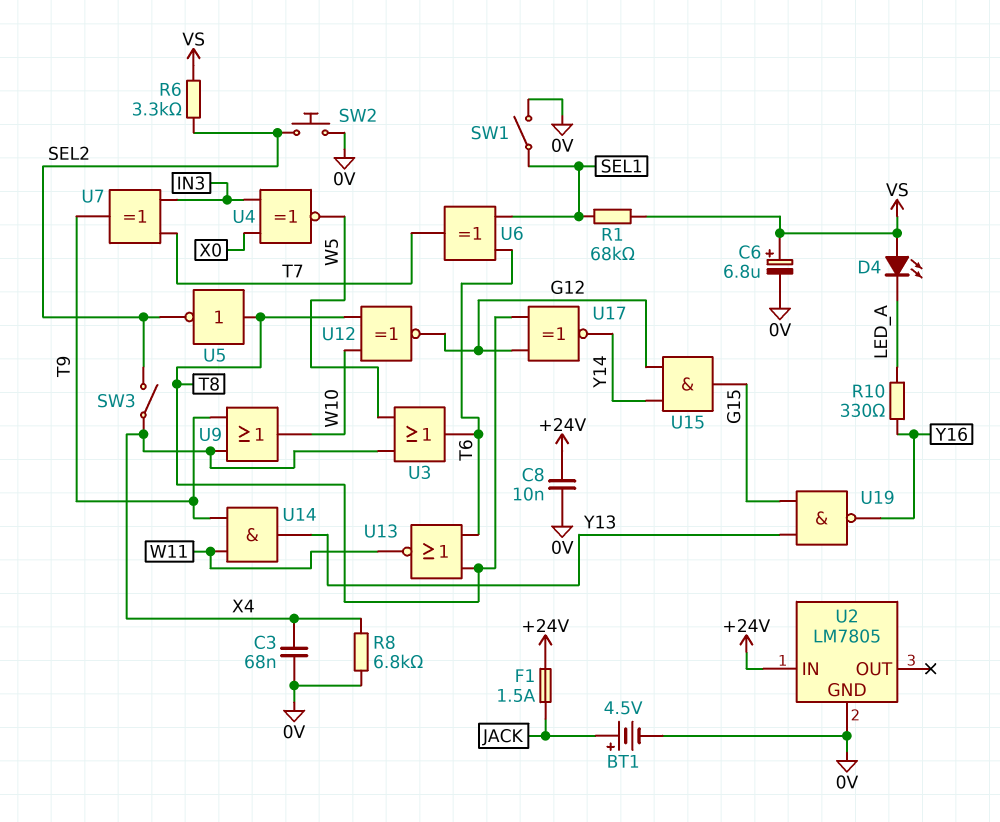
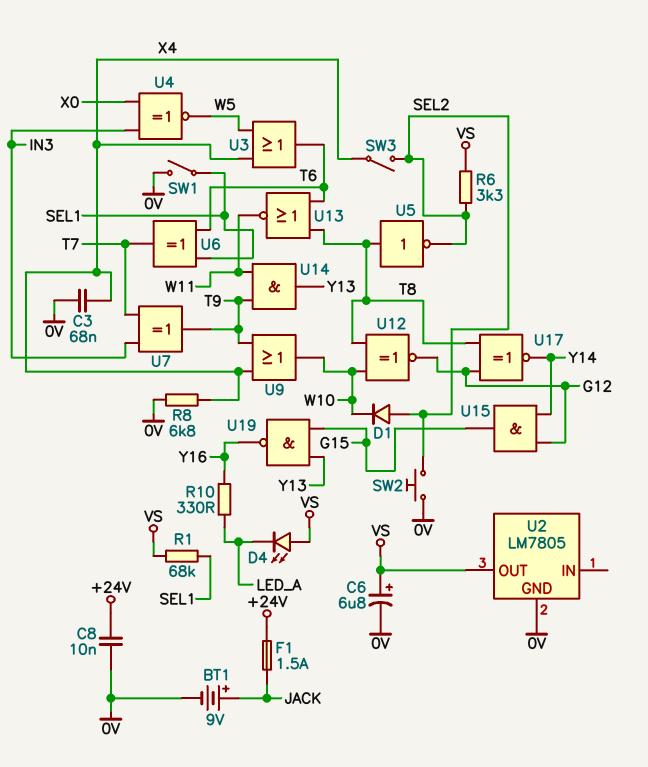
BT1: 4.5V (plus JACK, minus 0V) -> 9V (plus JACK, minus 0V)
D1: none -> diode (A SEL2, K W10)
U2 pin IN: +24V -> none
U2 pin OUT: none -> VS

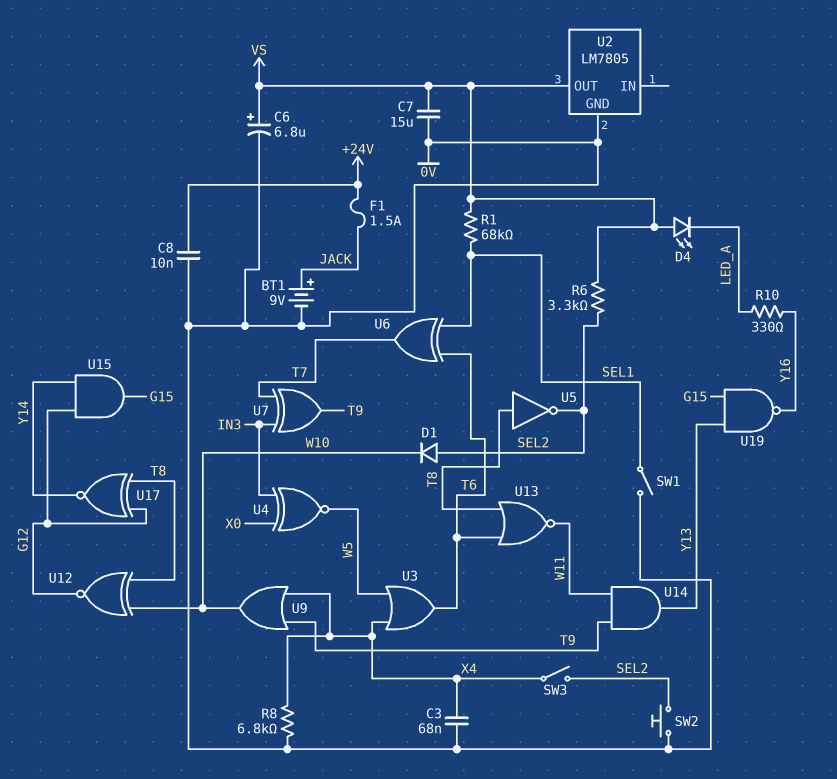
C7: none -> 15uF (0V, VS)

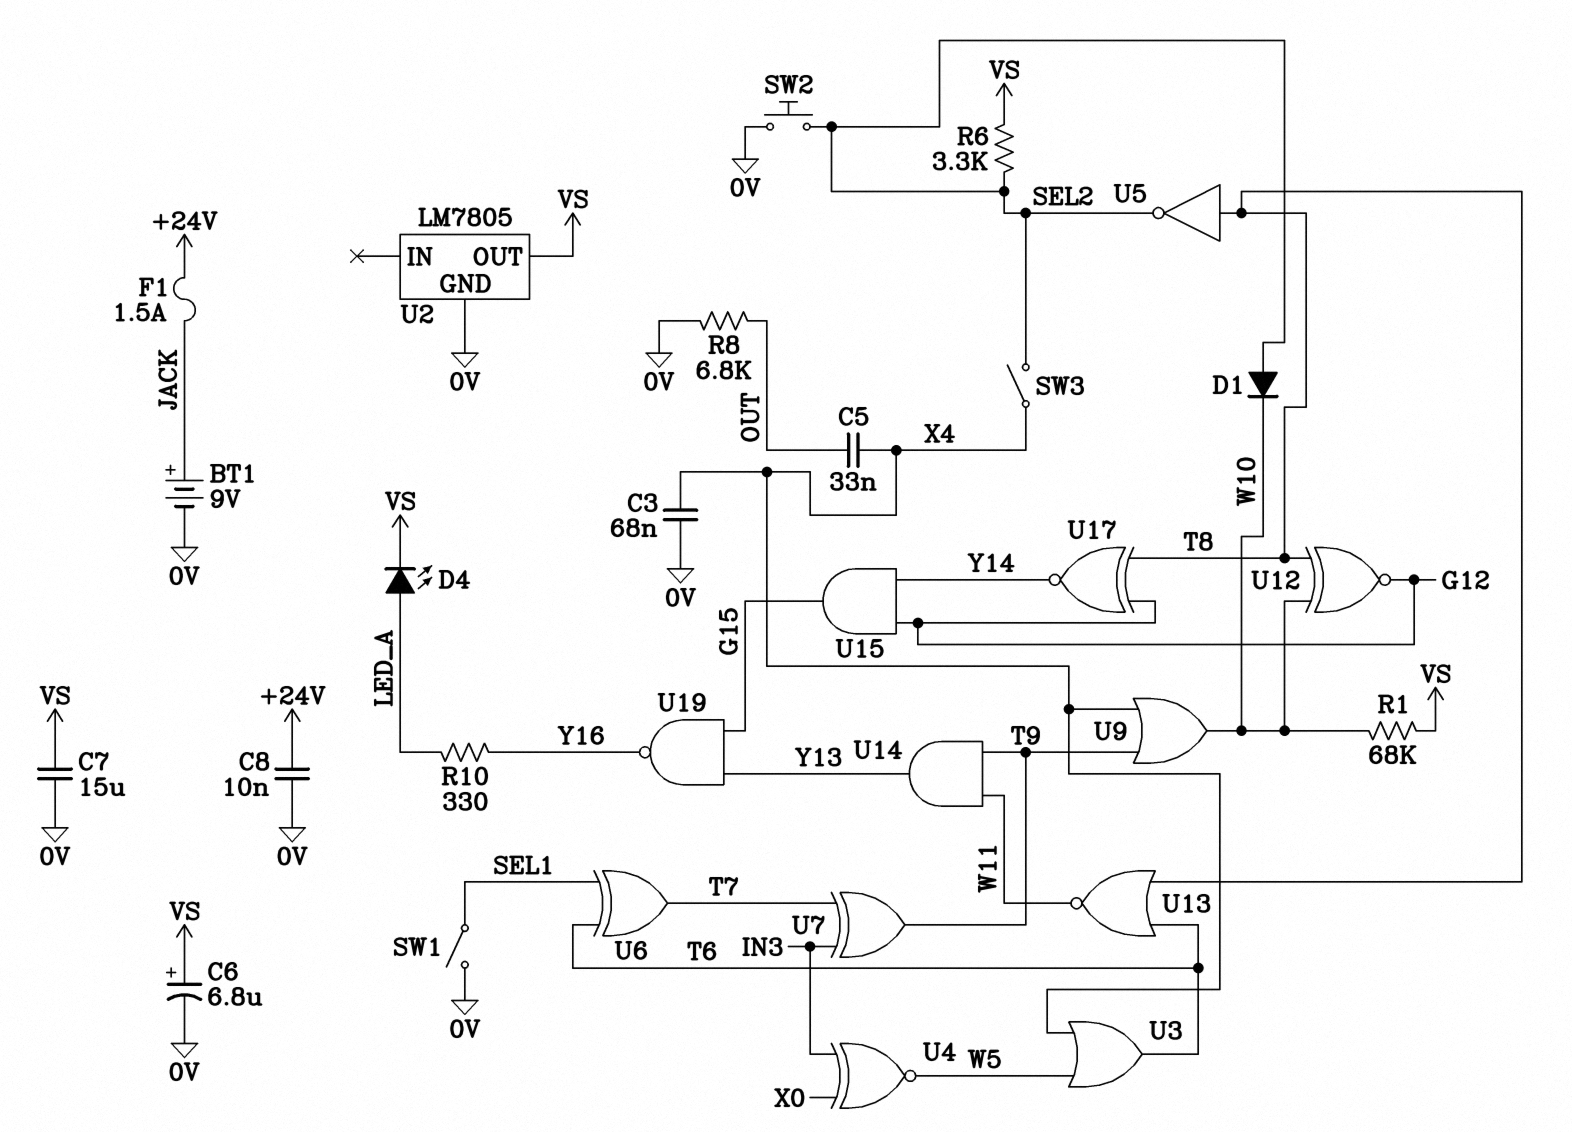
C5: none -> 33nF (OUT, X4)
D4: LED (A VS, K LED_A) -> LED (A LED_A, K VS)
R1: 68k (SEL1, VS) -> 68k (VS, W10)
R8: 6.8k (0V, X4) -> 6.8k (0V, OUT)

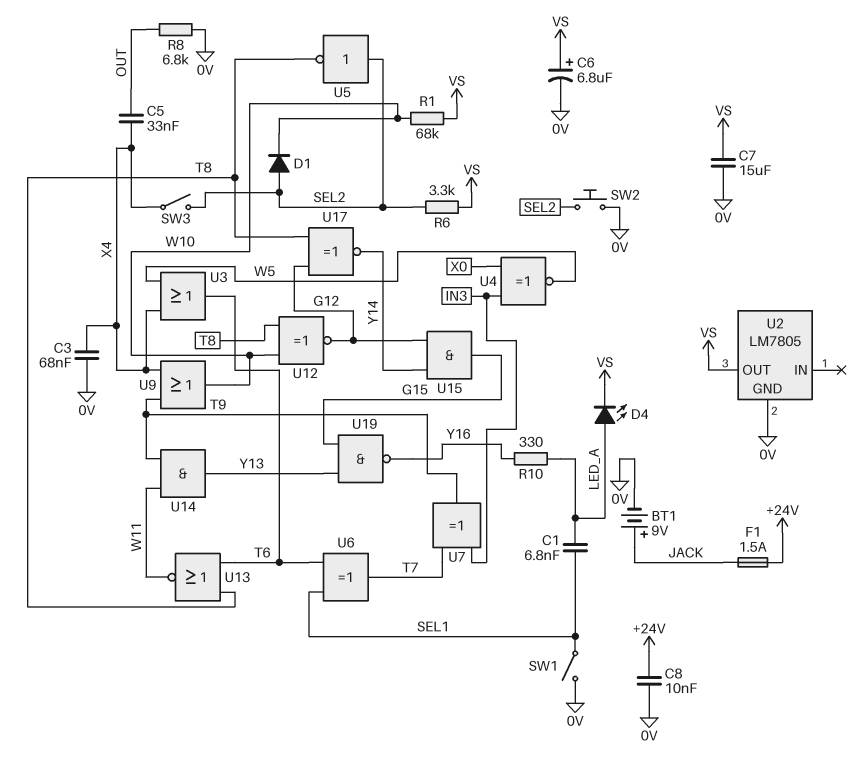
C1: none -> 6.8nF (LED_A, SEL1)
U5: NOT (in T8, out SEL2) -> NOT (in SEL2, out T8)

